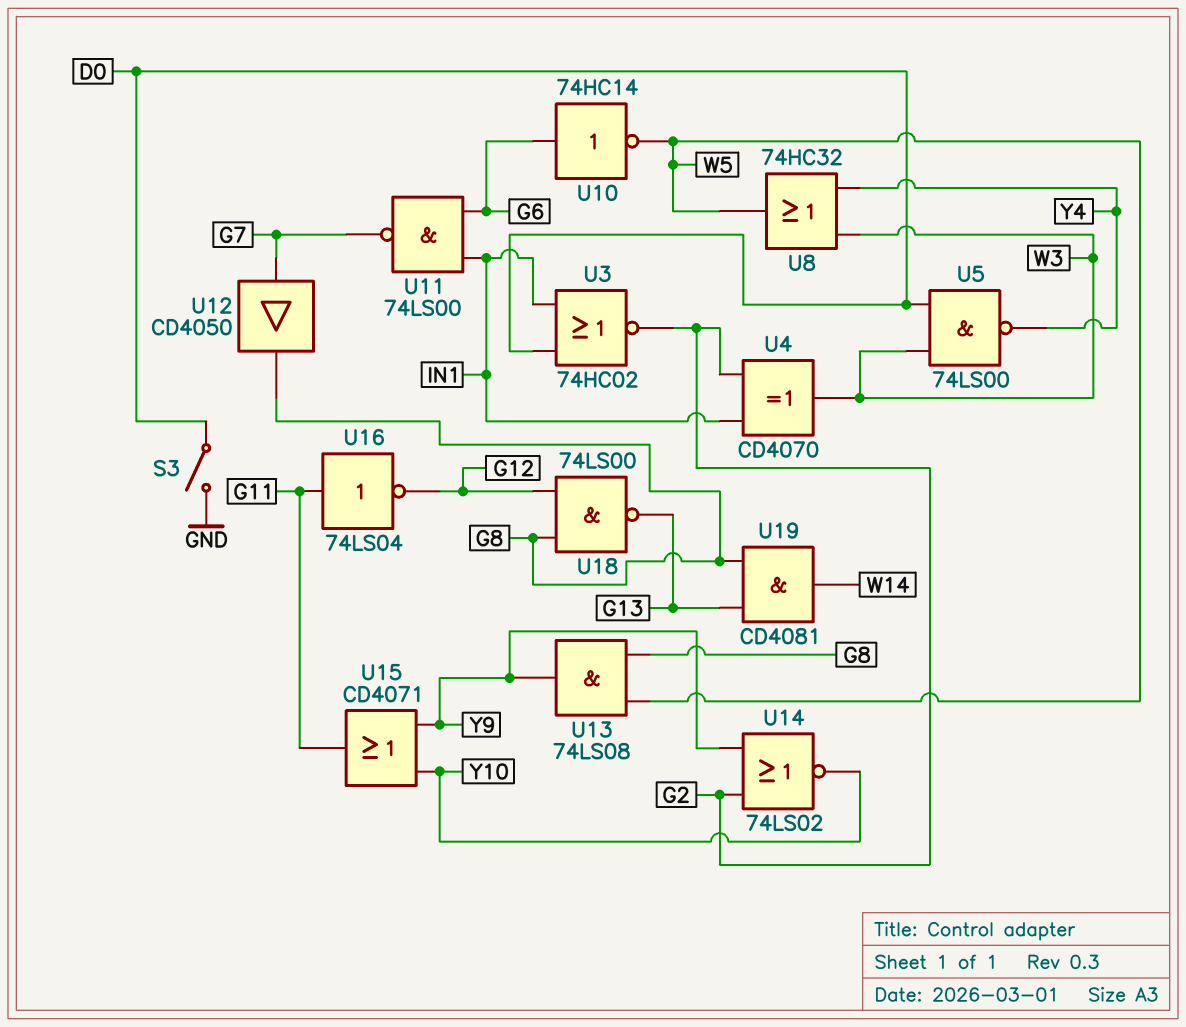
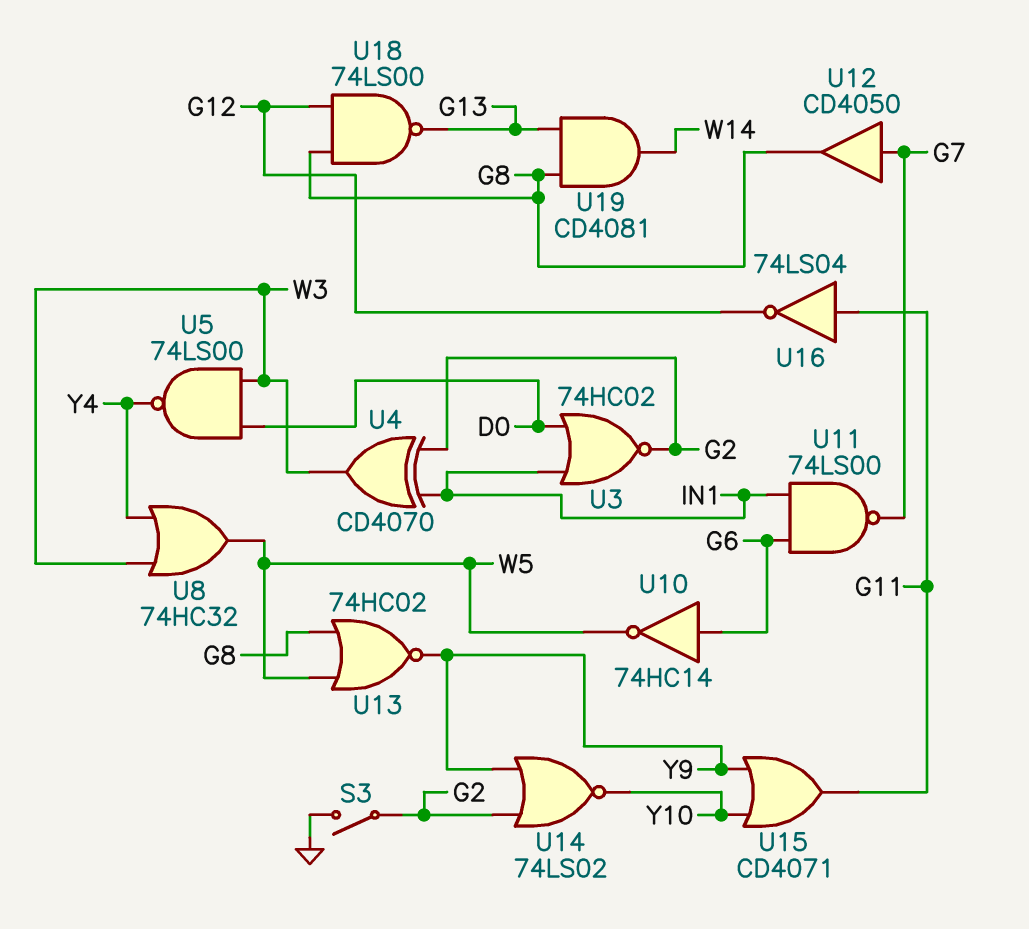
S3: switch (D0, GND) -> switch (G2, GND)
U13: AND 74LS08 (in G8, in W5, out Y9) -> NOR 74HC02 (in G8, in W5, out Y9)

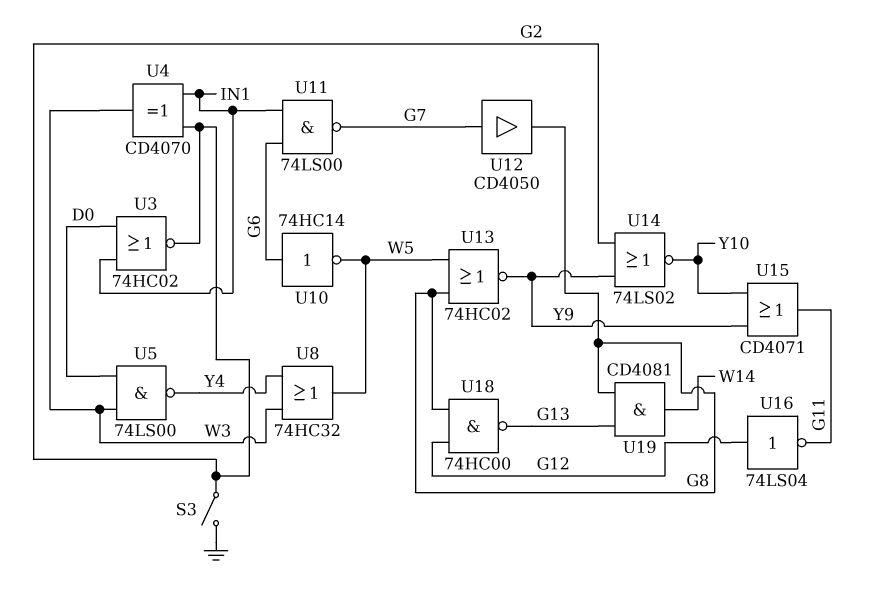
U16: NOT 74LS04 (in G11, out G12) -> NOT 74LS04 (in G12, out G11)
U18: NAND 74LS00 (in G8, in G12, out G13) -> NAND 74HC00 (in G8, in G12, out G13)

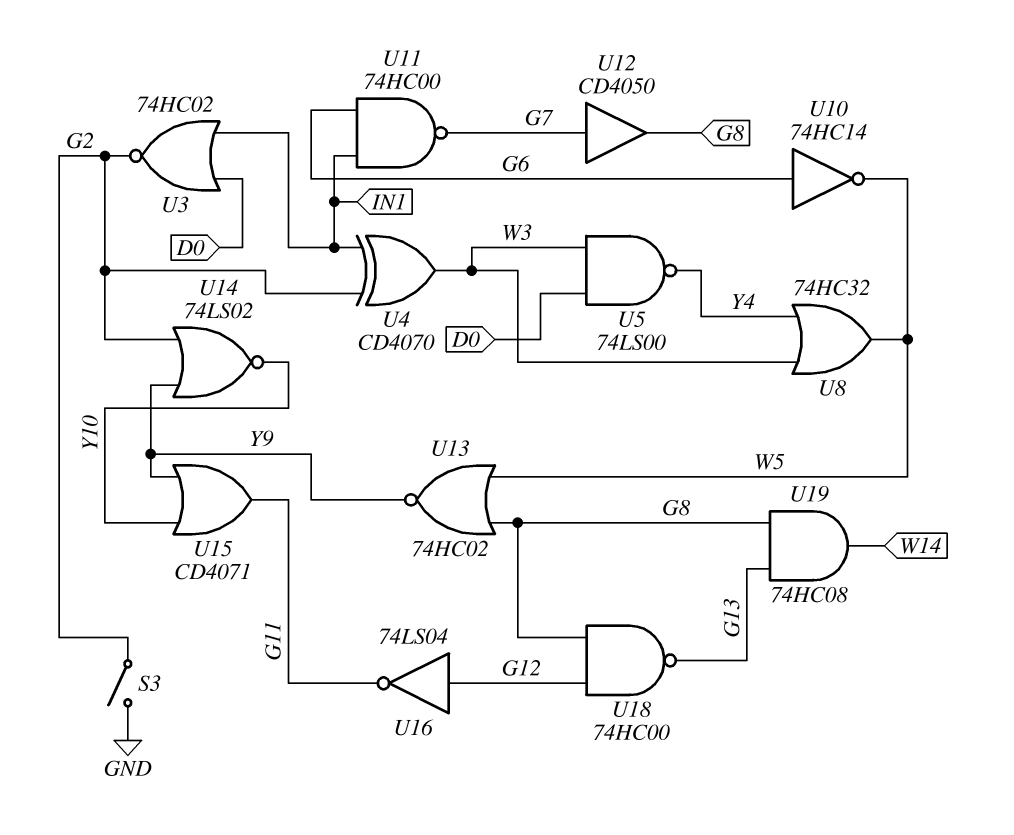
U11: NAND 74LS00 (in G6, in IN1, out G7) -> NAND 74HC00 (in G6, in IN1, out G7)
U19: AND CD4081 (in G8, in G13, out W14) -> AND 74HC08 (in G8, in G13, out W14)

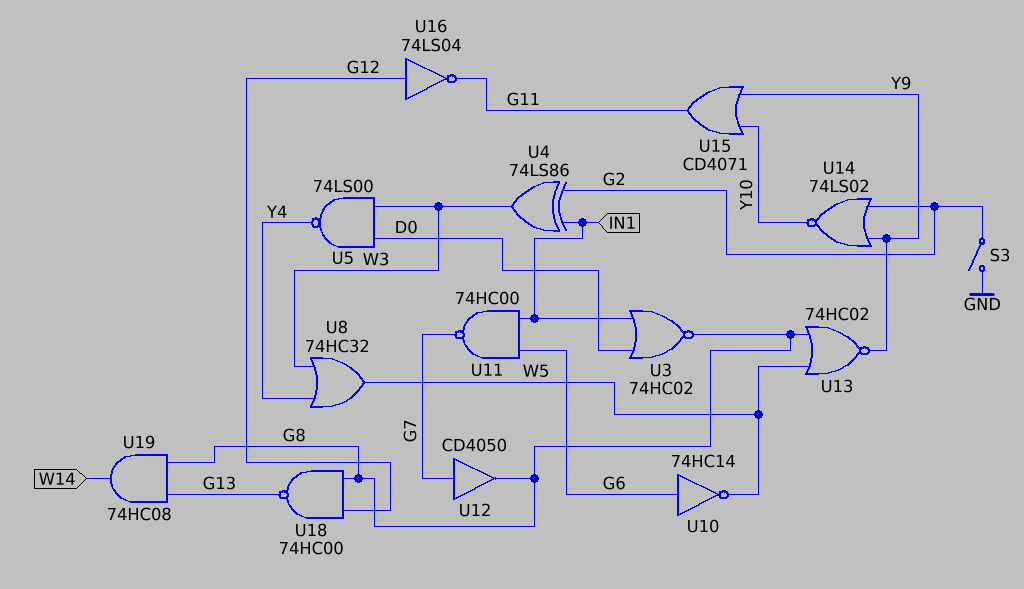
U3: NOR 74HC02 (in D0, in IN1, out G2) -> NOR 74HC02 (in D0, in IN1, out G8)
U4: XOR CD4070 (in G2, in IN1, out W3) -> XOR 74LS86 (in G2, in IN1, out W3)

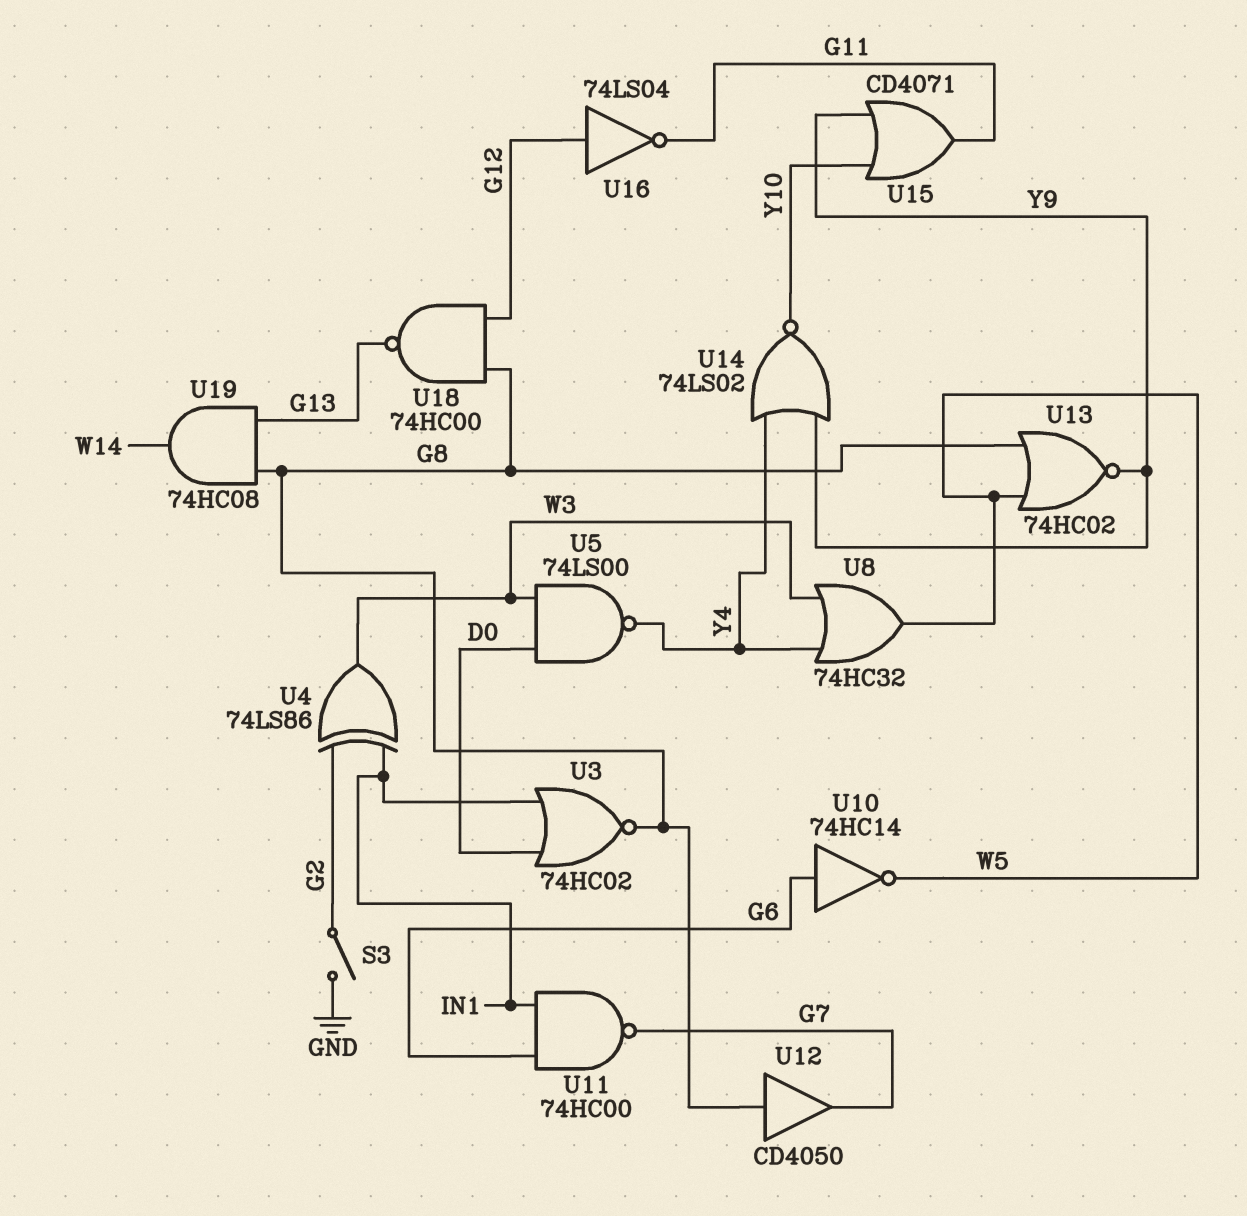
U12: buffer CD4050 (in G7, out G8) -> buffer CD4050 (in G8, out G7)
U14: NOR 74LS02 (in G2, in Y9, out Y10) -> NOR 74LS02 (in Y4, in Y9, out Y10)

